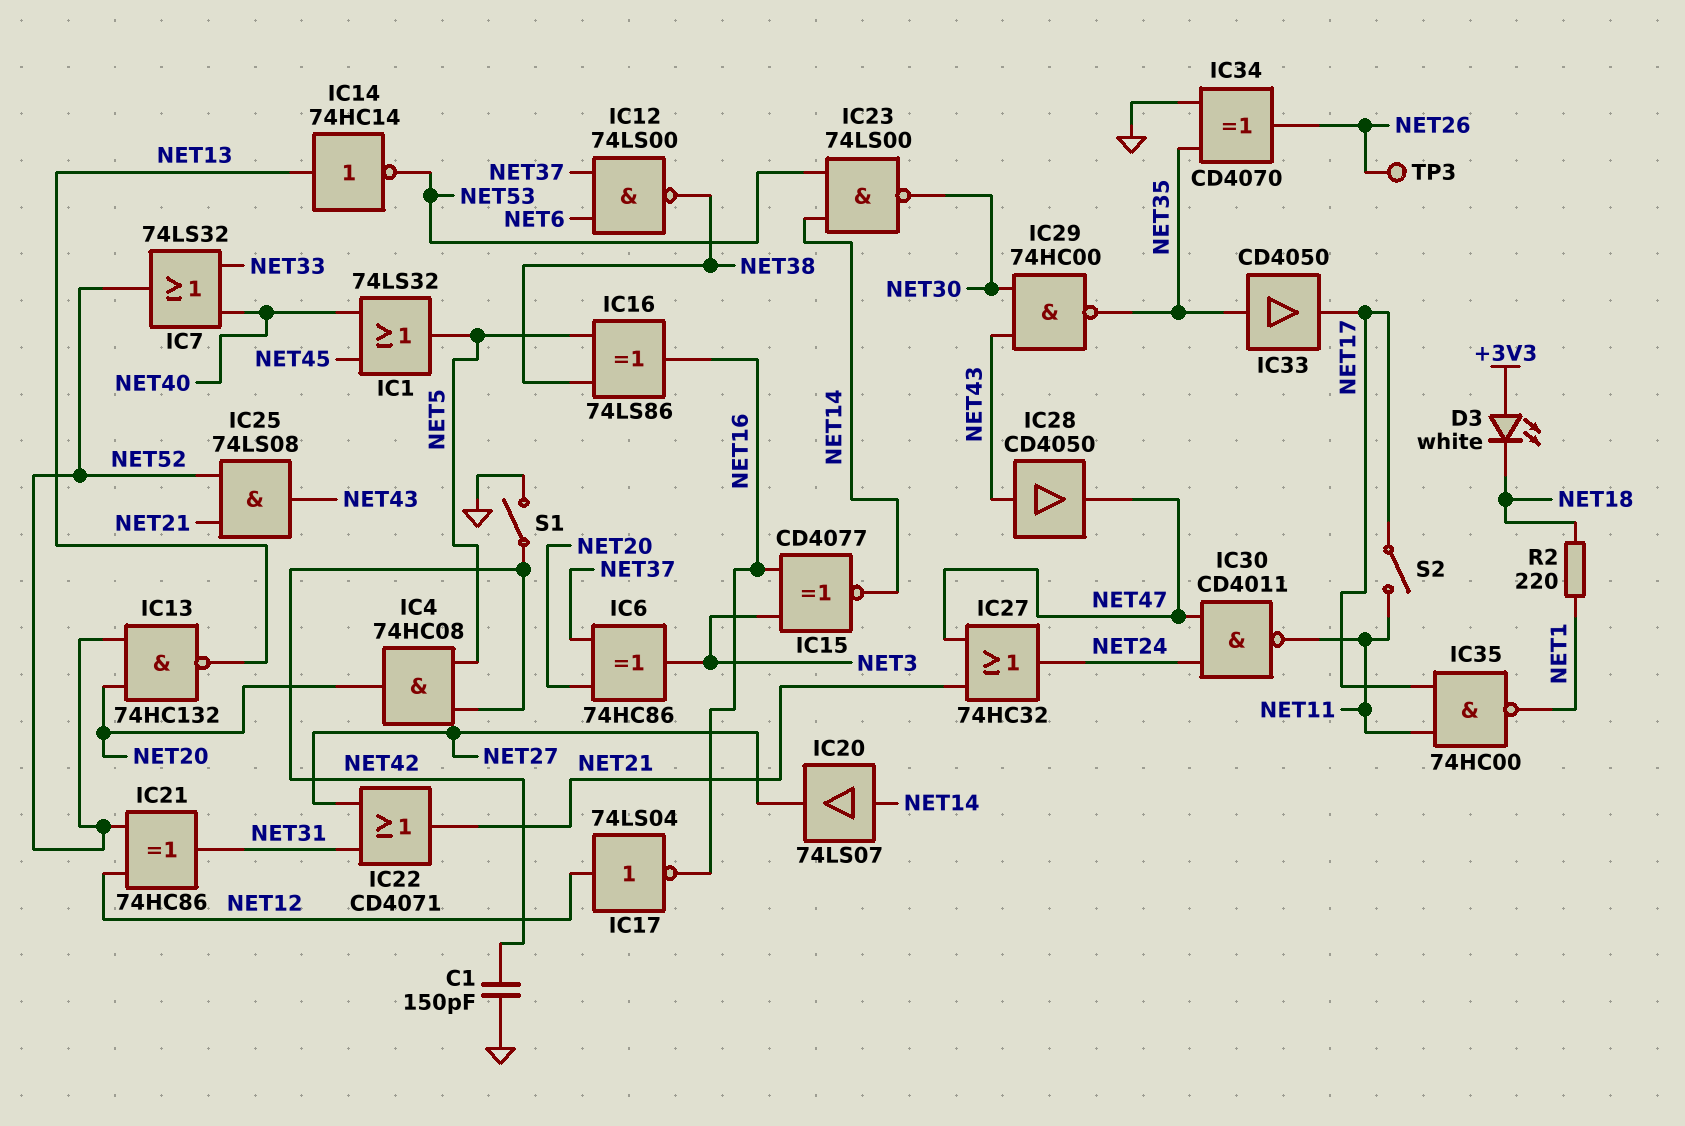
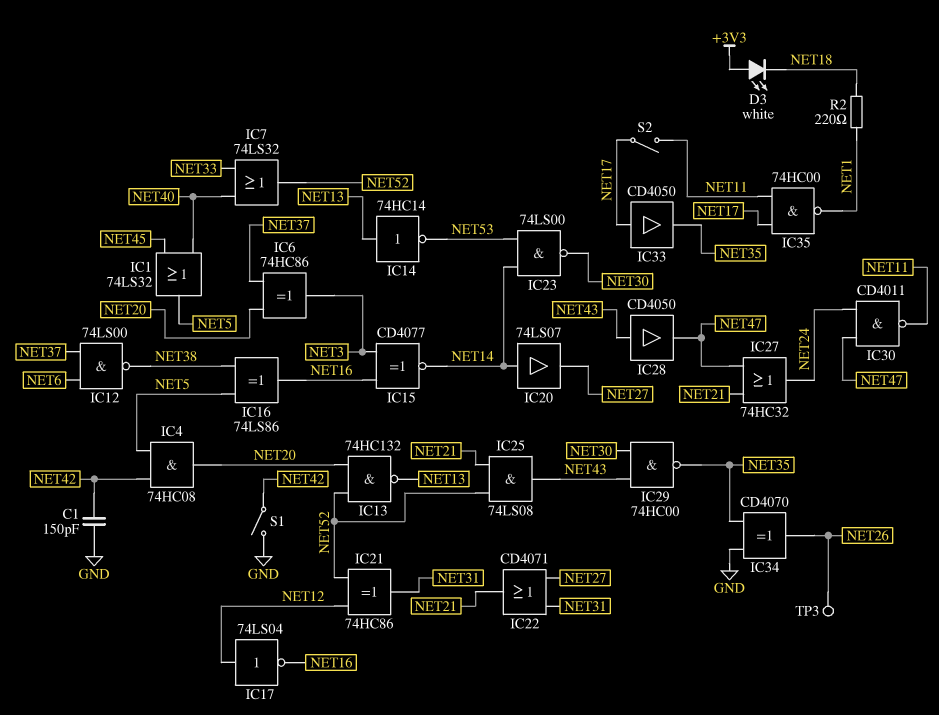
IC33: buffer CD4050 (in NET35, out NET17) -> buffer CD4050 (in NET17, out NET35)

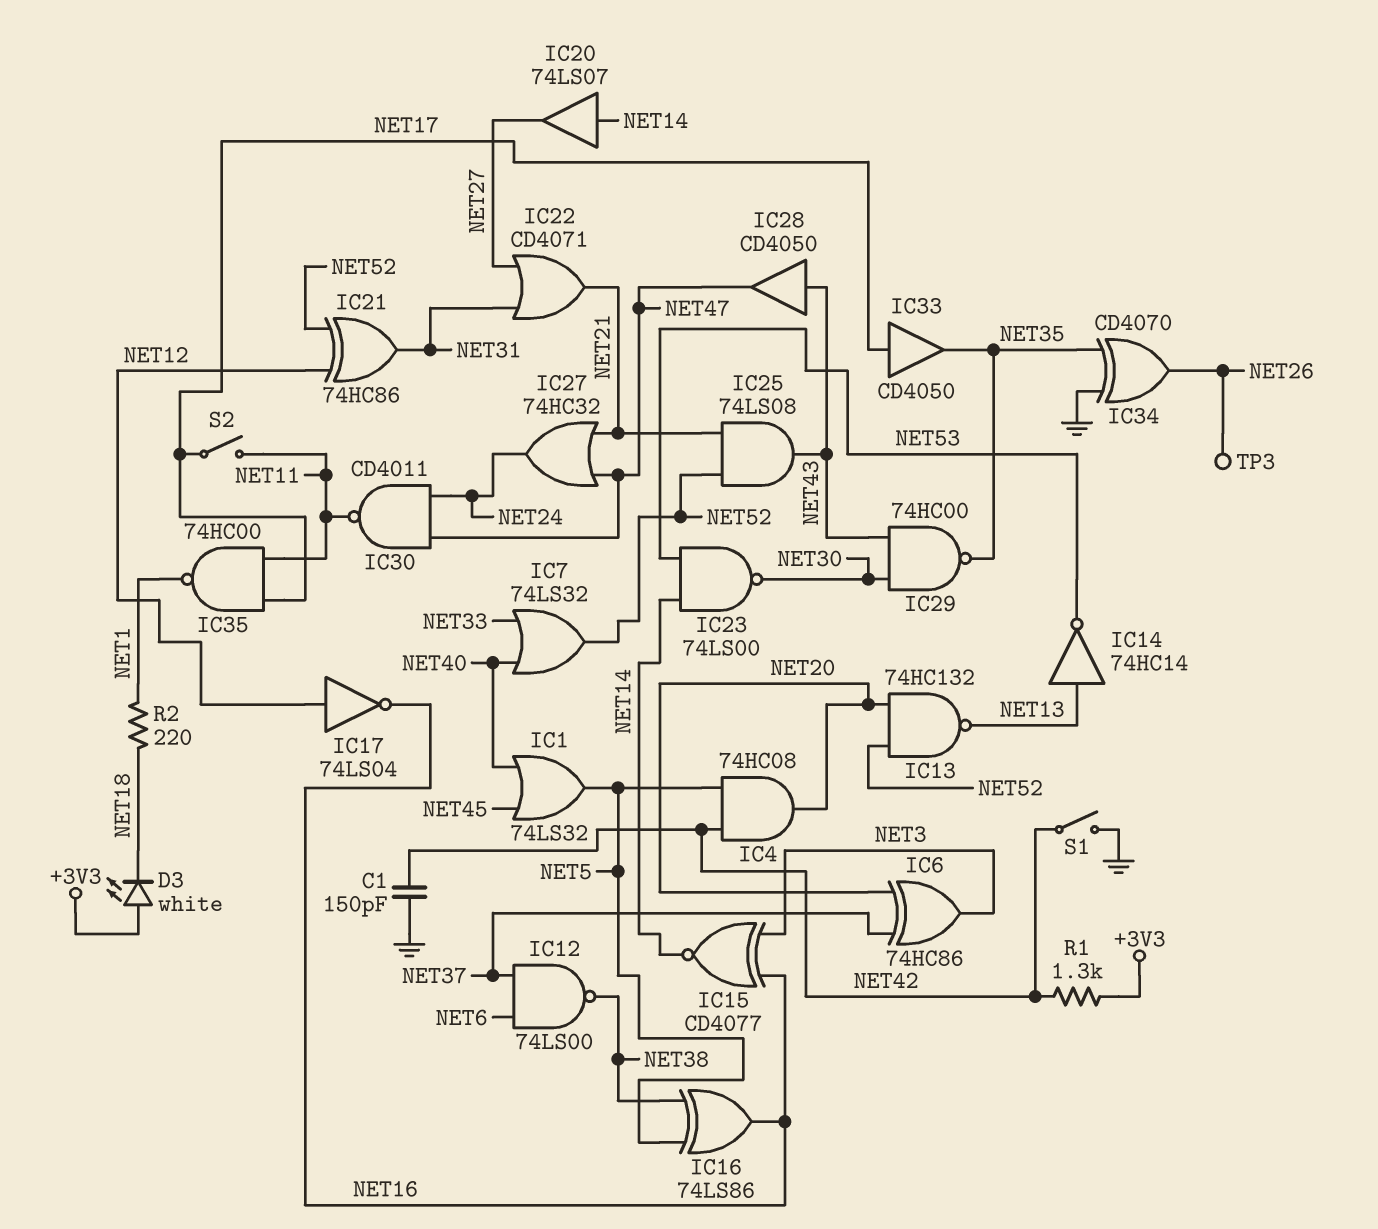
R1: none -> 1.3k (+3V3, NET42)

